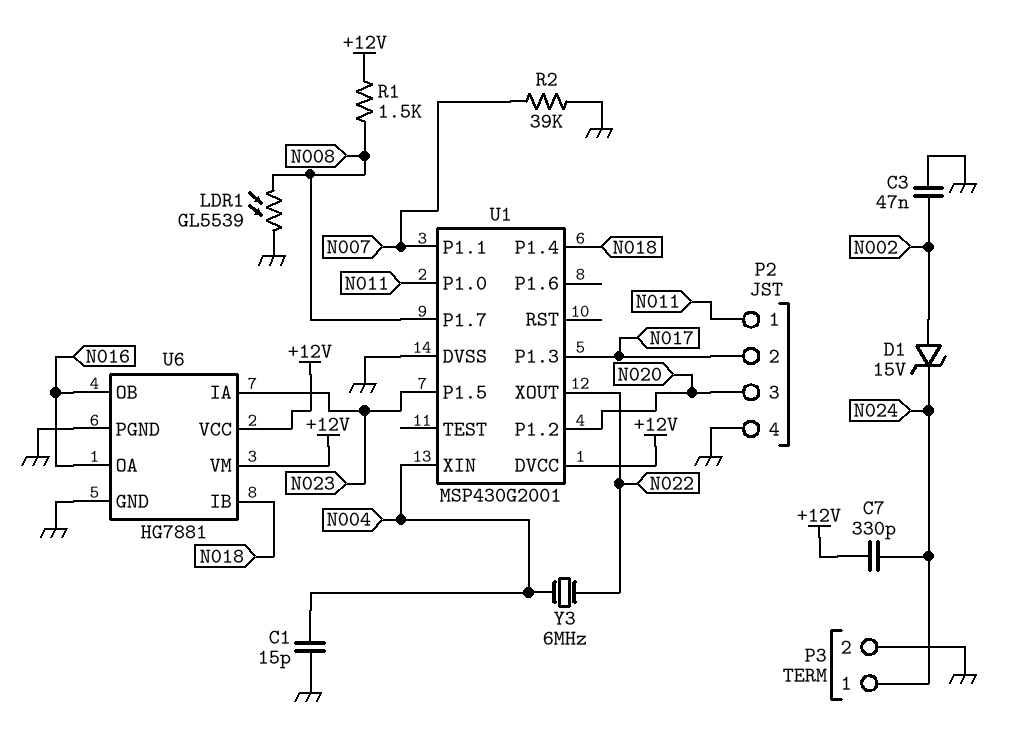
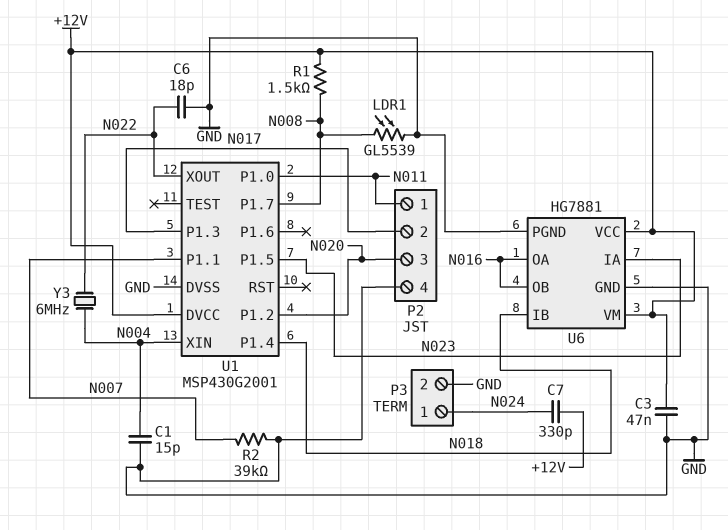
C3: 47nF (GND, N002) -> 47nF (+12V, GND)
C6: none -> 18pF (GND, N022)
D1: zener 15V (A N002, K N024) -> none

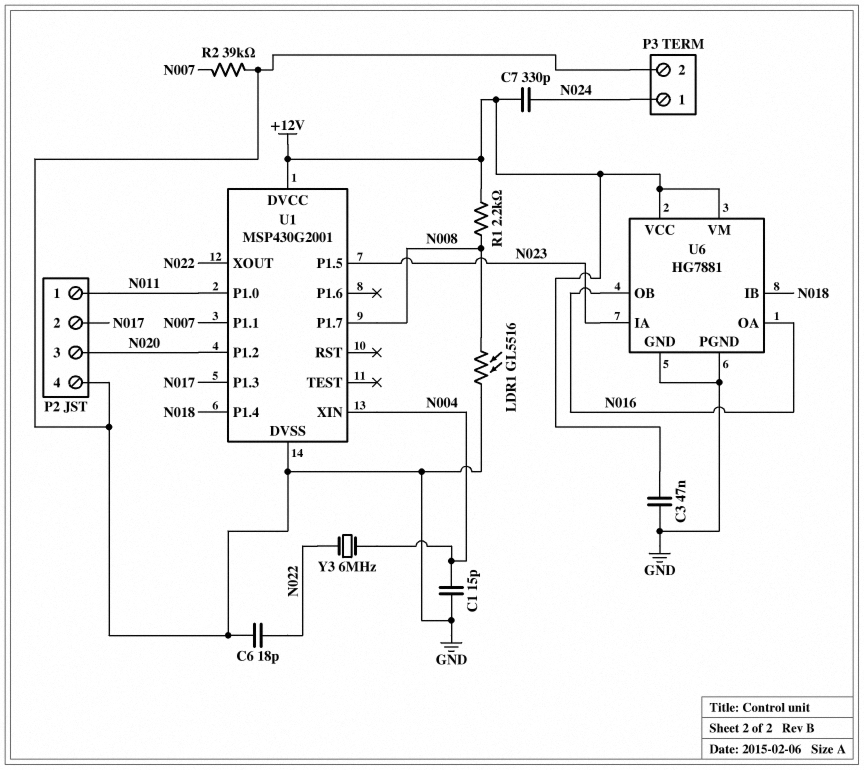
LDR1: GL5539 (GND, N008) -> GL5516 (GND, N008)
R1: 1.5k (+12V, N008) -> 2.2k (+12V, N008)

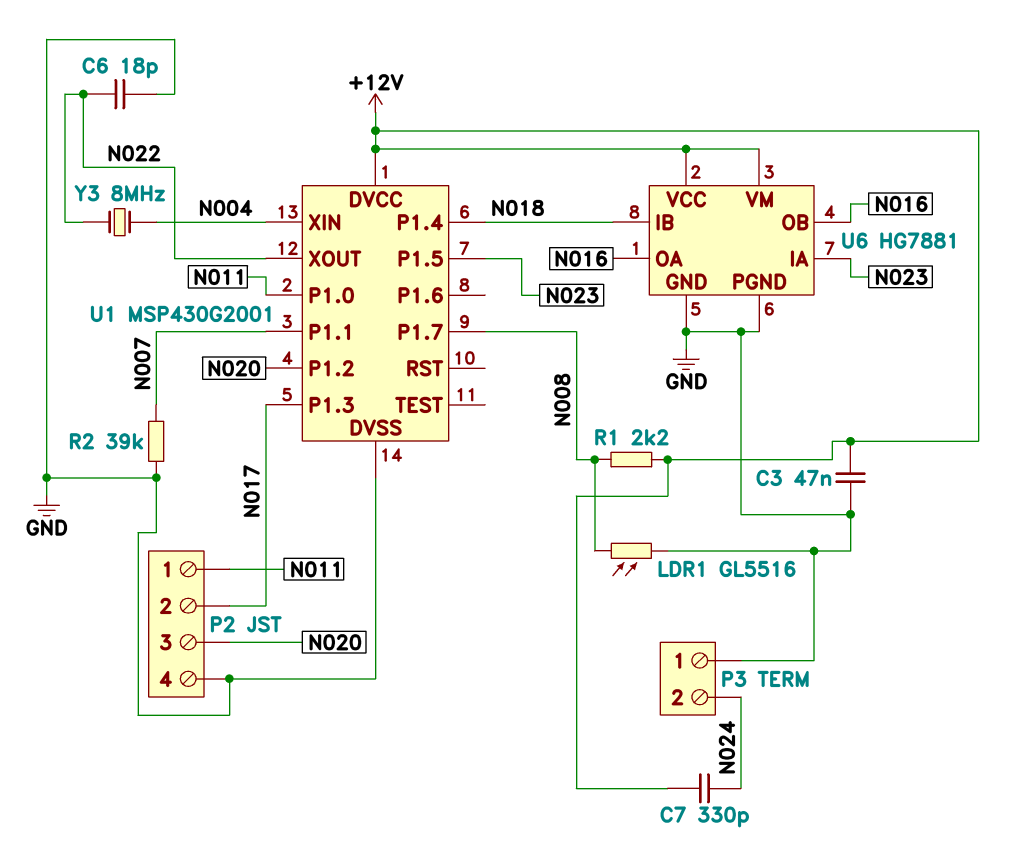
C1: 15pF (GND, N004) -> none
P3 pin 1: N024 -> GND
P3 pin 2: GND -> N024
Y3: 6MHz (N004, N022) -> 8MHz (N004, N022)

